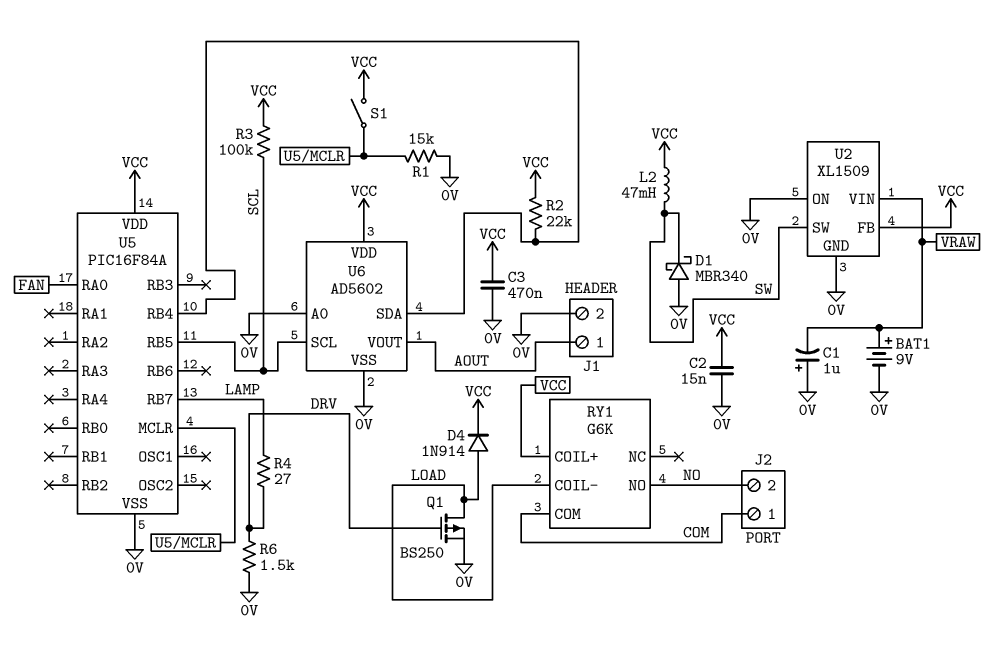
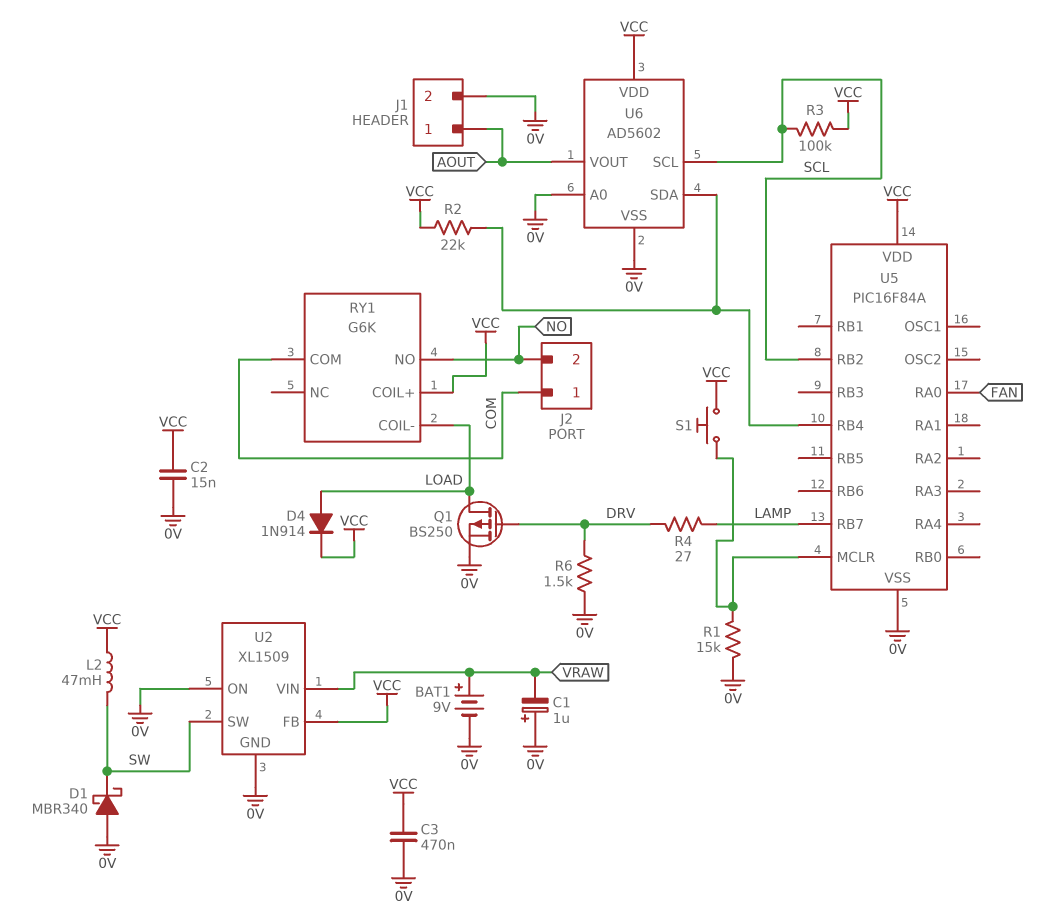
S1: switch (U5/MCLR, VCC) -> button (U5/MCLR, VCC)
U5 pin RB2: none -> SCL
U5 pin RB5: SCL -> none

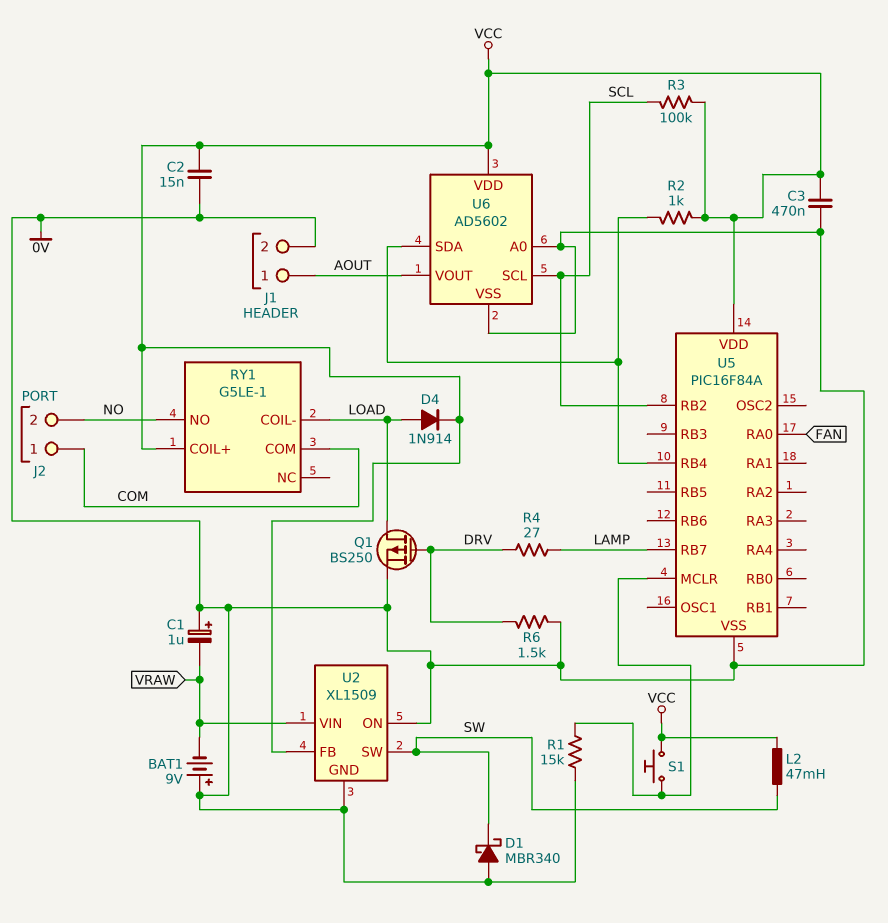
BAT1: 9V (plus VRAW, minus 0V) -> 9V (plus 0V, minus VRAW)
R2: 22k (U5/RB4, VCC) -> 1k (U5/RB4, VCC)
RY1: G6K -> G5LE-1

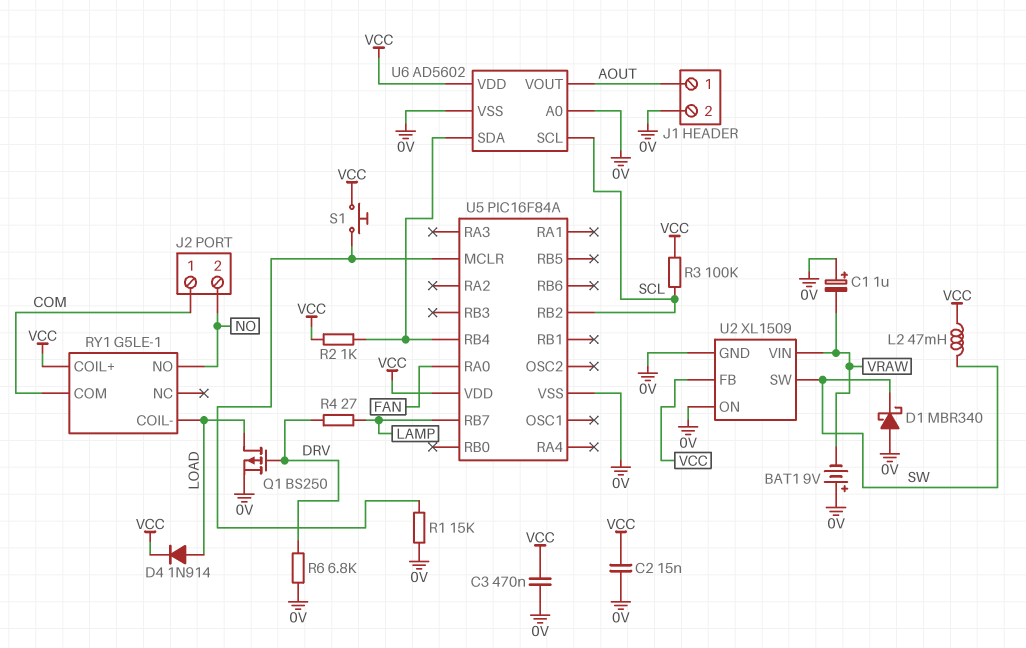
R6: 1.5k (0V, DRV) -> 6.8k (0V, DRV)

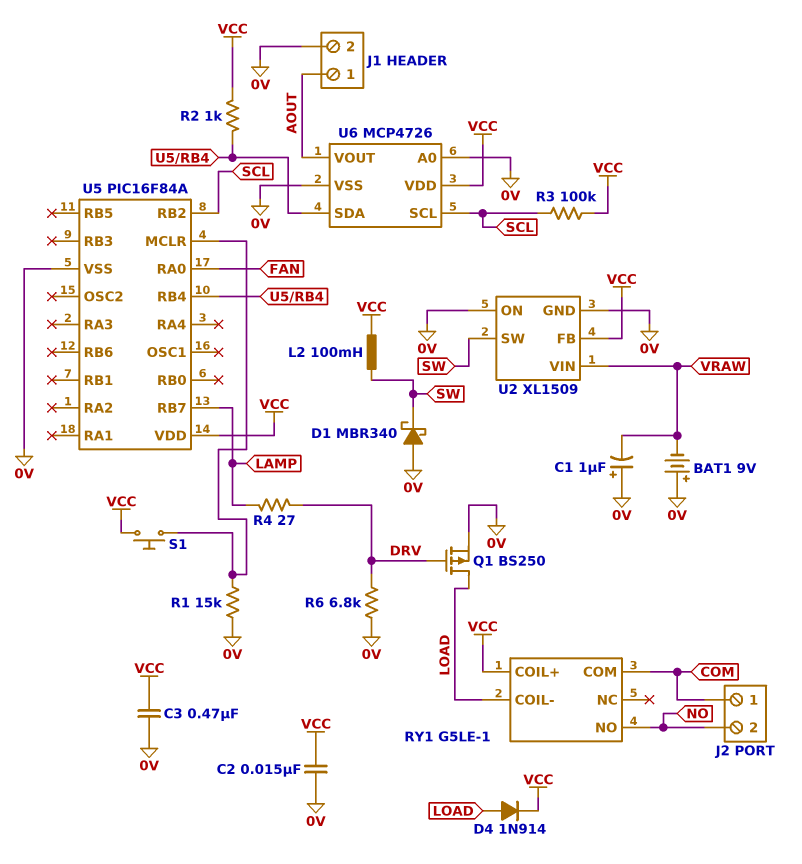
L2: 47mH (SW, VCC) -> 100mH (SW, VCC)
U6: AD5602 -> MCP4726

